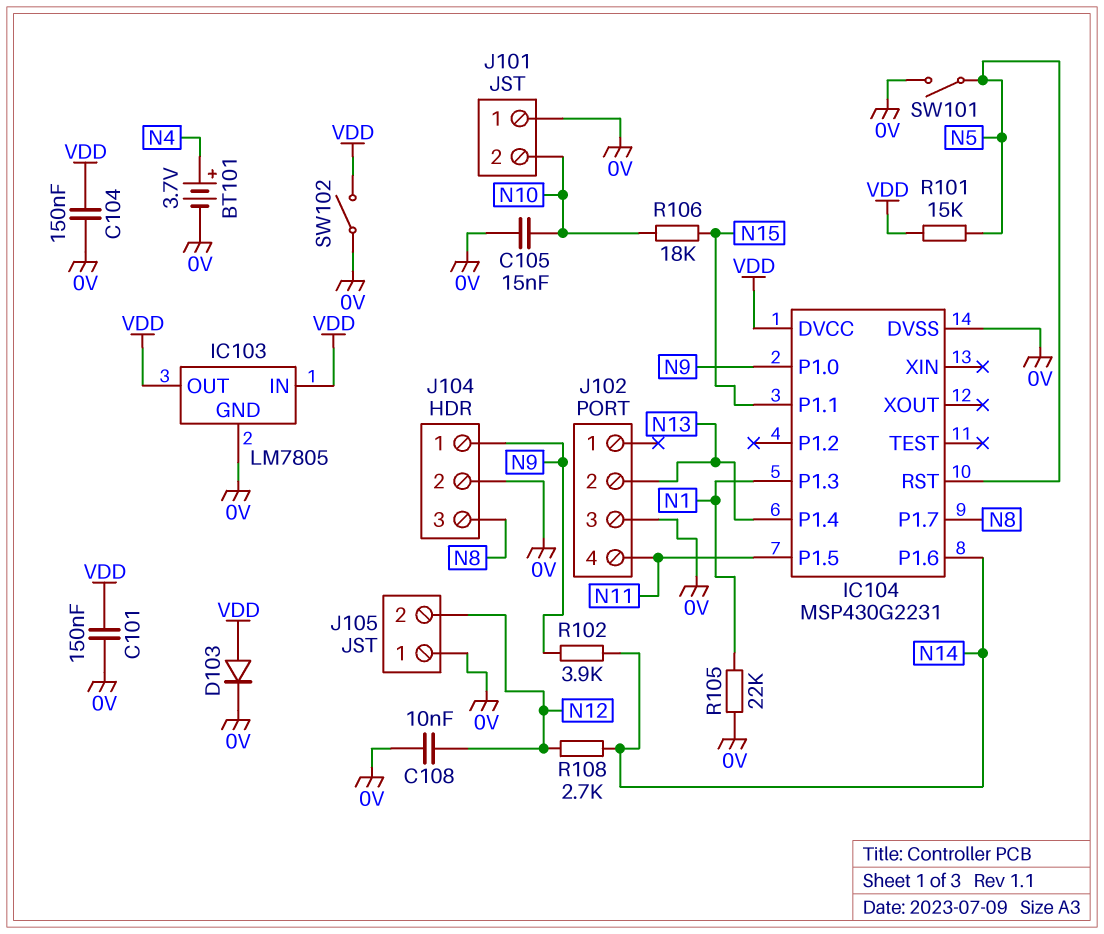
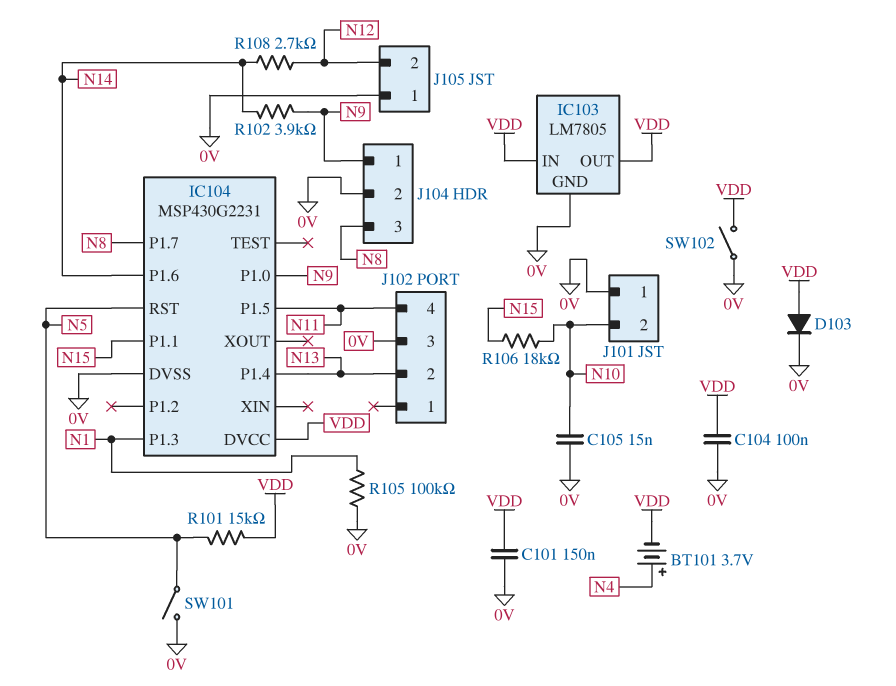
BT101: 3.7V (plus N4, minus 0V) -> 3.7V (plus N4, minus VDD)
C104: 150nF (0V, VDD) -> 100nF (0V, VDD)
C108: 10nF (0V, N12) -> none
R105: 22k (0V, N1) -> 100k (0V, N1)

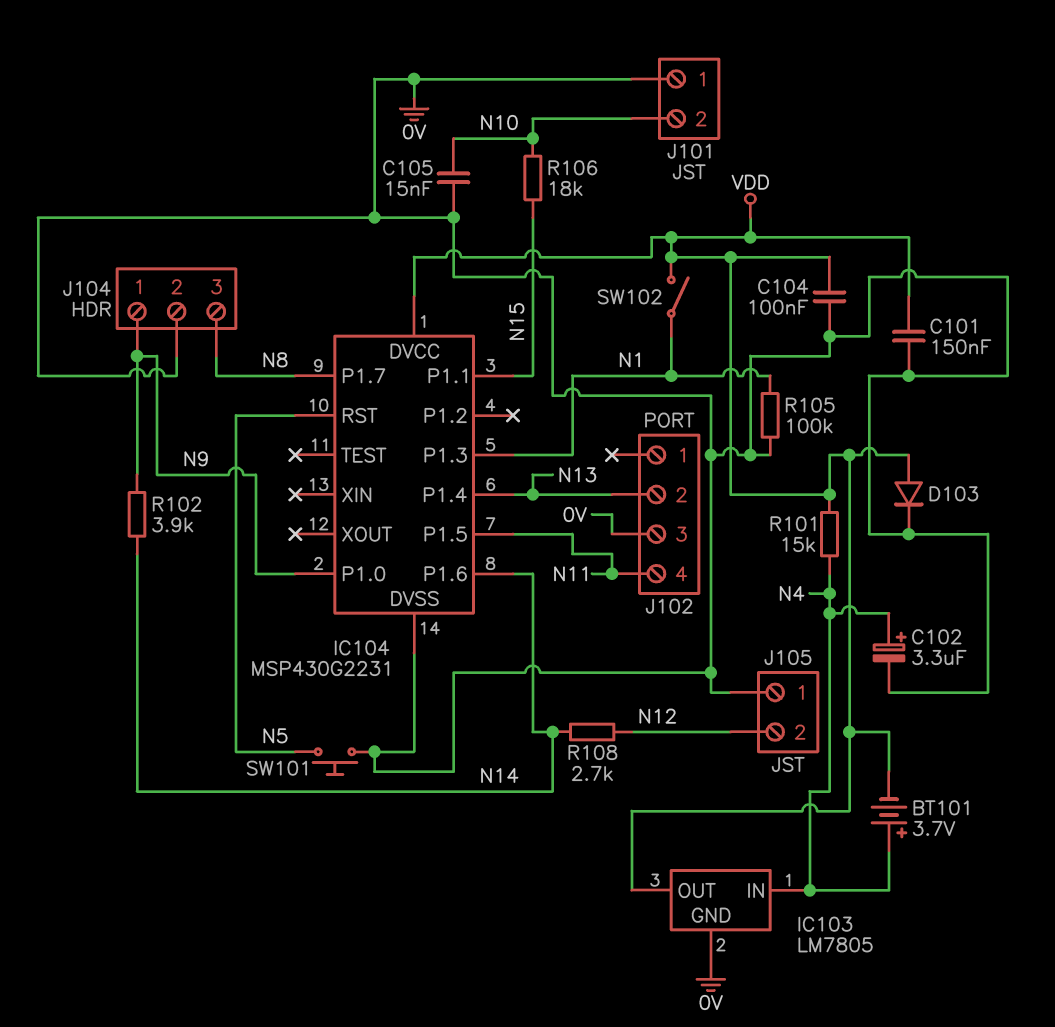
C102: none -> 3.3uF (plus N4, minus 0V)
IC103 pin IN: VDD -> N4
R101: 15k (N5, VDD) -> 15k (N4, VDD)
SW101: switch (0V, N5) -> button (0V, N5)
SW102: switch (0V, VDD) -> switch (N1, VDD)

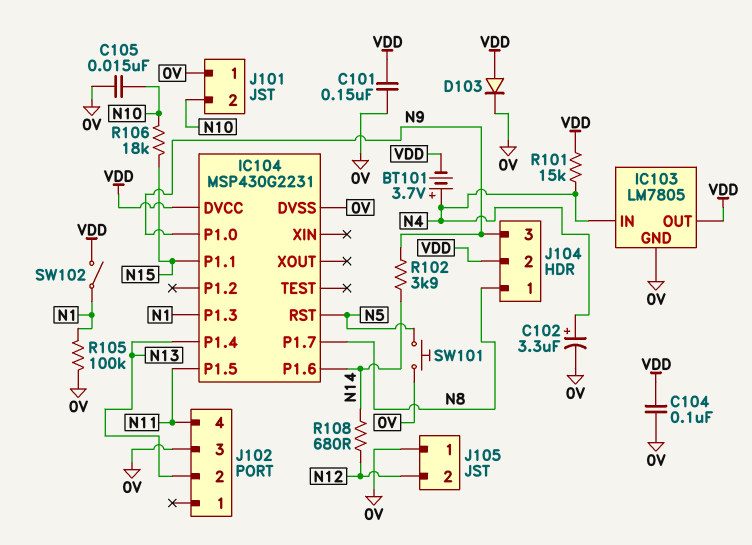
J104 pin 1: N9 -> N8
J104 pin 2: 0V -> VDD
J104 pin 3: N8 -> N9
R108: 2.7k (N12, N14) -> 680 (N12, N14)

